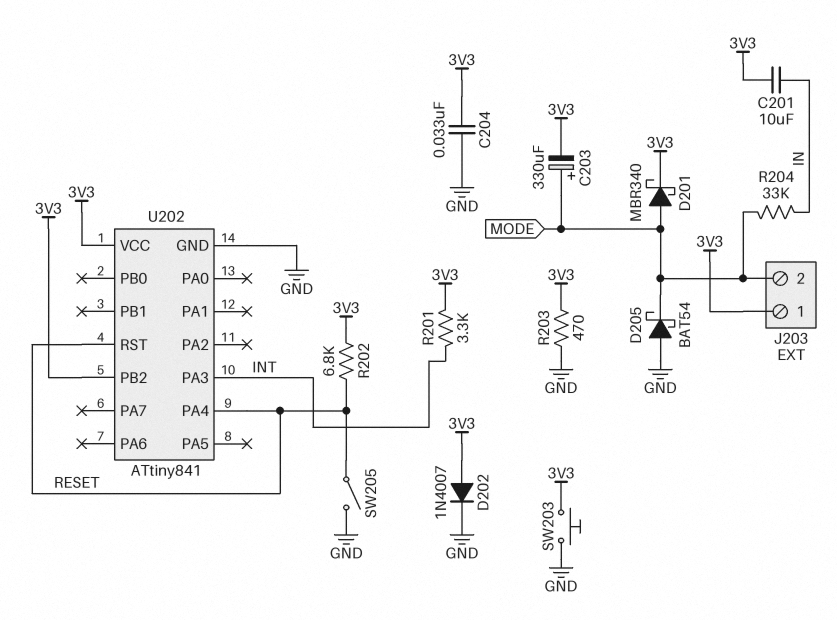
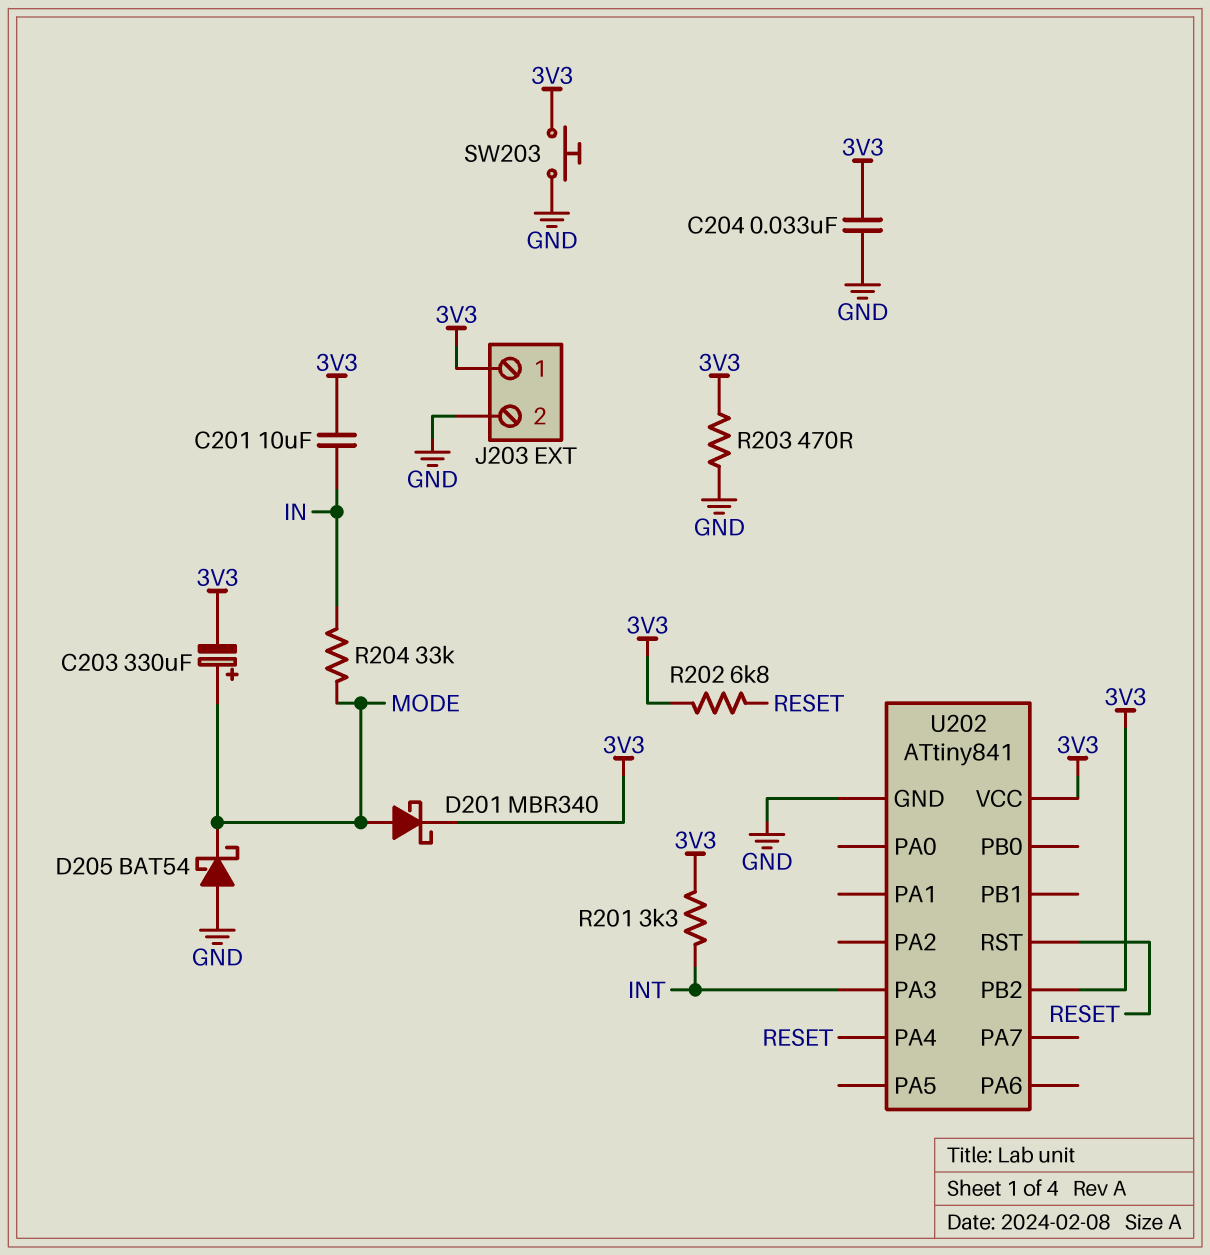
D202: diode 1N4007 (A 3V3, K GND) -> none
J203 pin 2: MODE -> GND
SW205: switch (GND, RESET) -> none

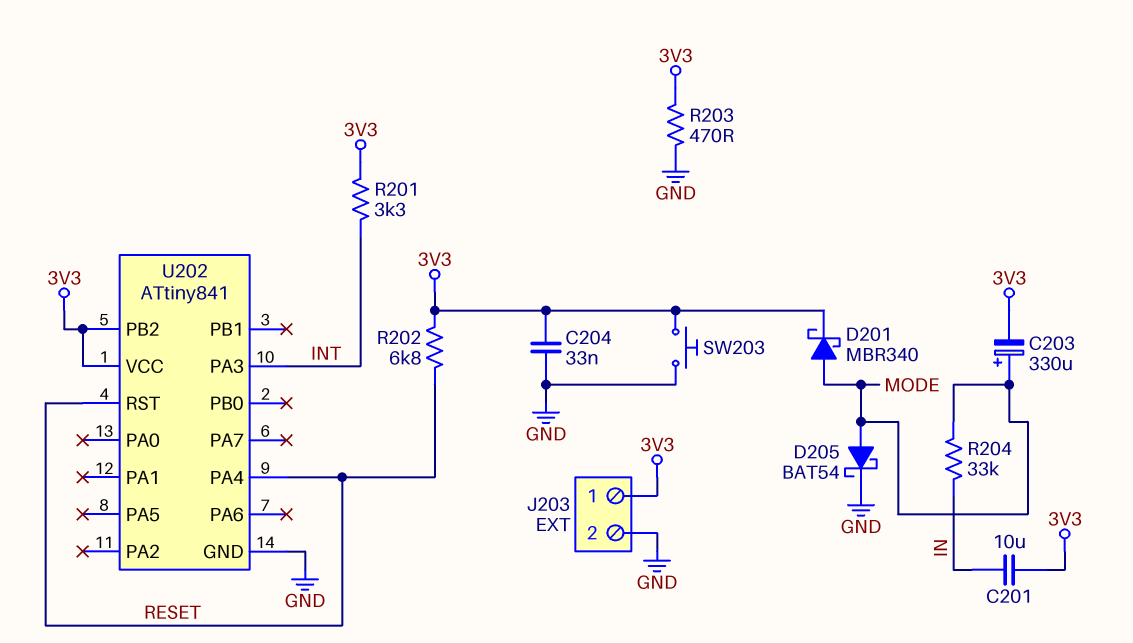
D205: schottky BAT54 (A GND, K MODE) -> schottky BAT54 (A MODE, K GND)

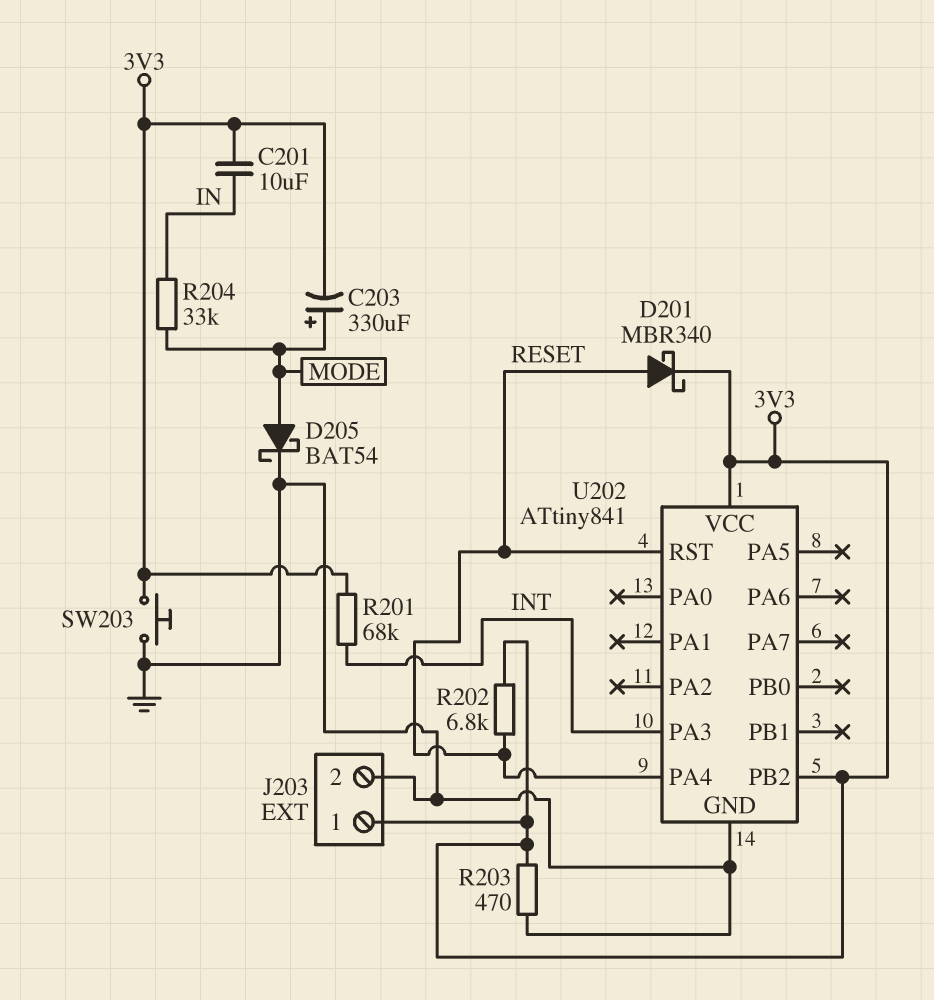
C204: 33nF (3V3, GND) -> none
D201: schottky MBR340 (A MODE, K 3V3) -> schottky MBR340 (A RESET, K 3V3)
R201: 3.3k (3V3, INT) -> 68k (3V3, INT)

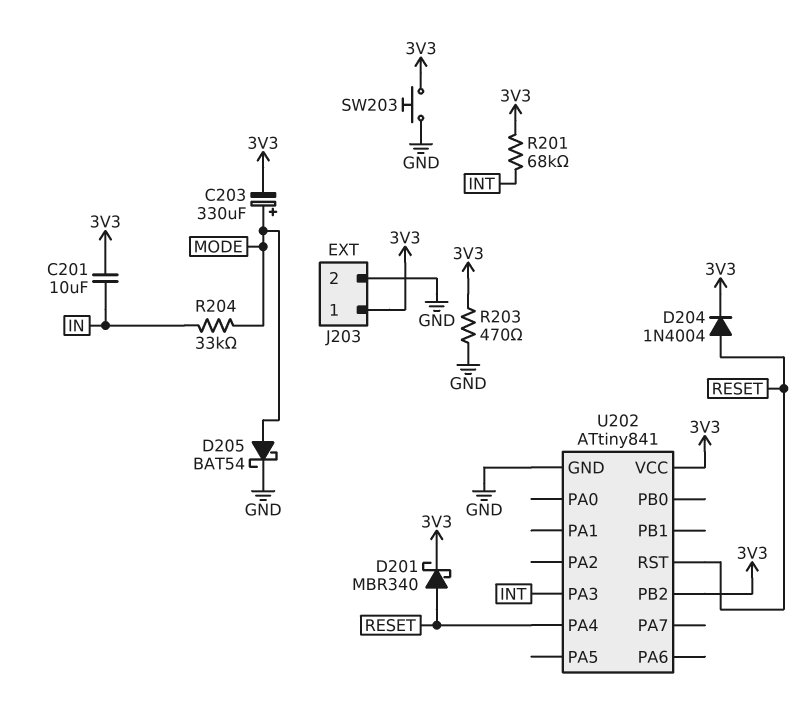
D204: none -> diode 1N4004 (A RESET, K 3V3)
R202: 6.8k (3V3, RESET) -> none

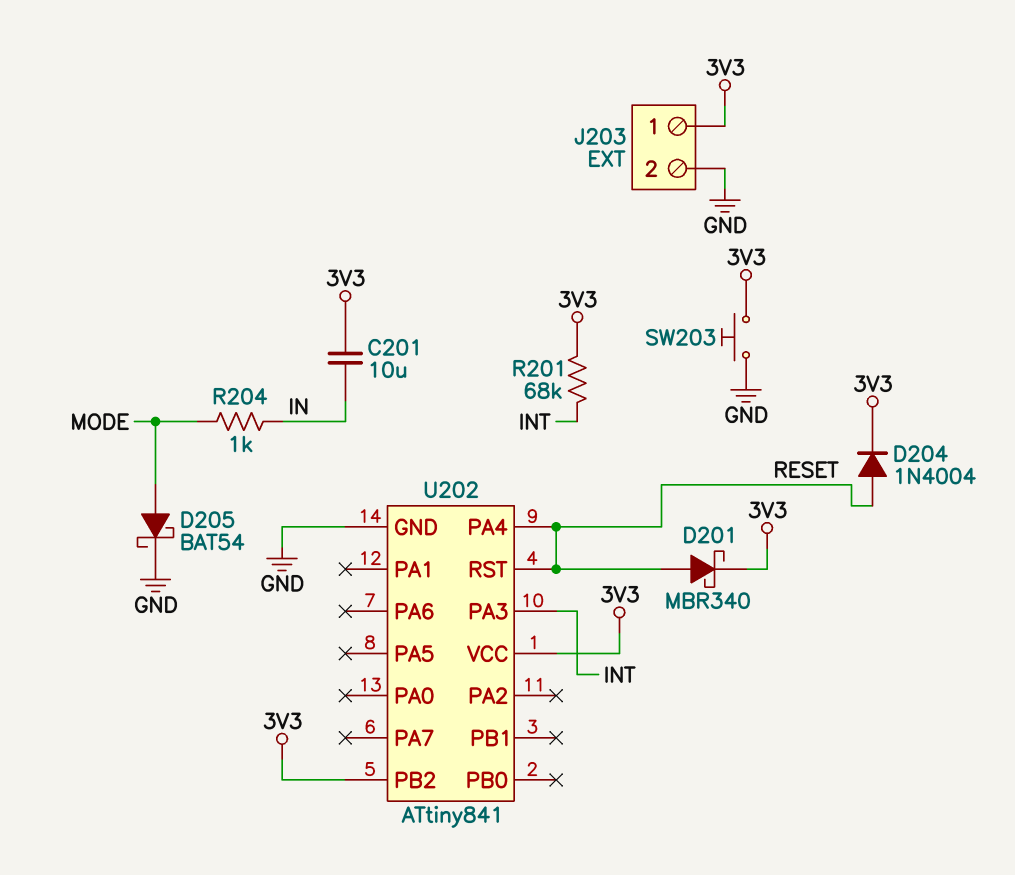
C203: 330uF (plus MODE, minus 3V3) -> none
R203: 470 (3V3, GND) -> none
R204: 33k (IN, MODE) -> 1k (IN, MODE)

